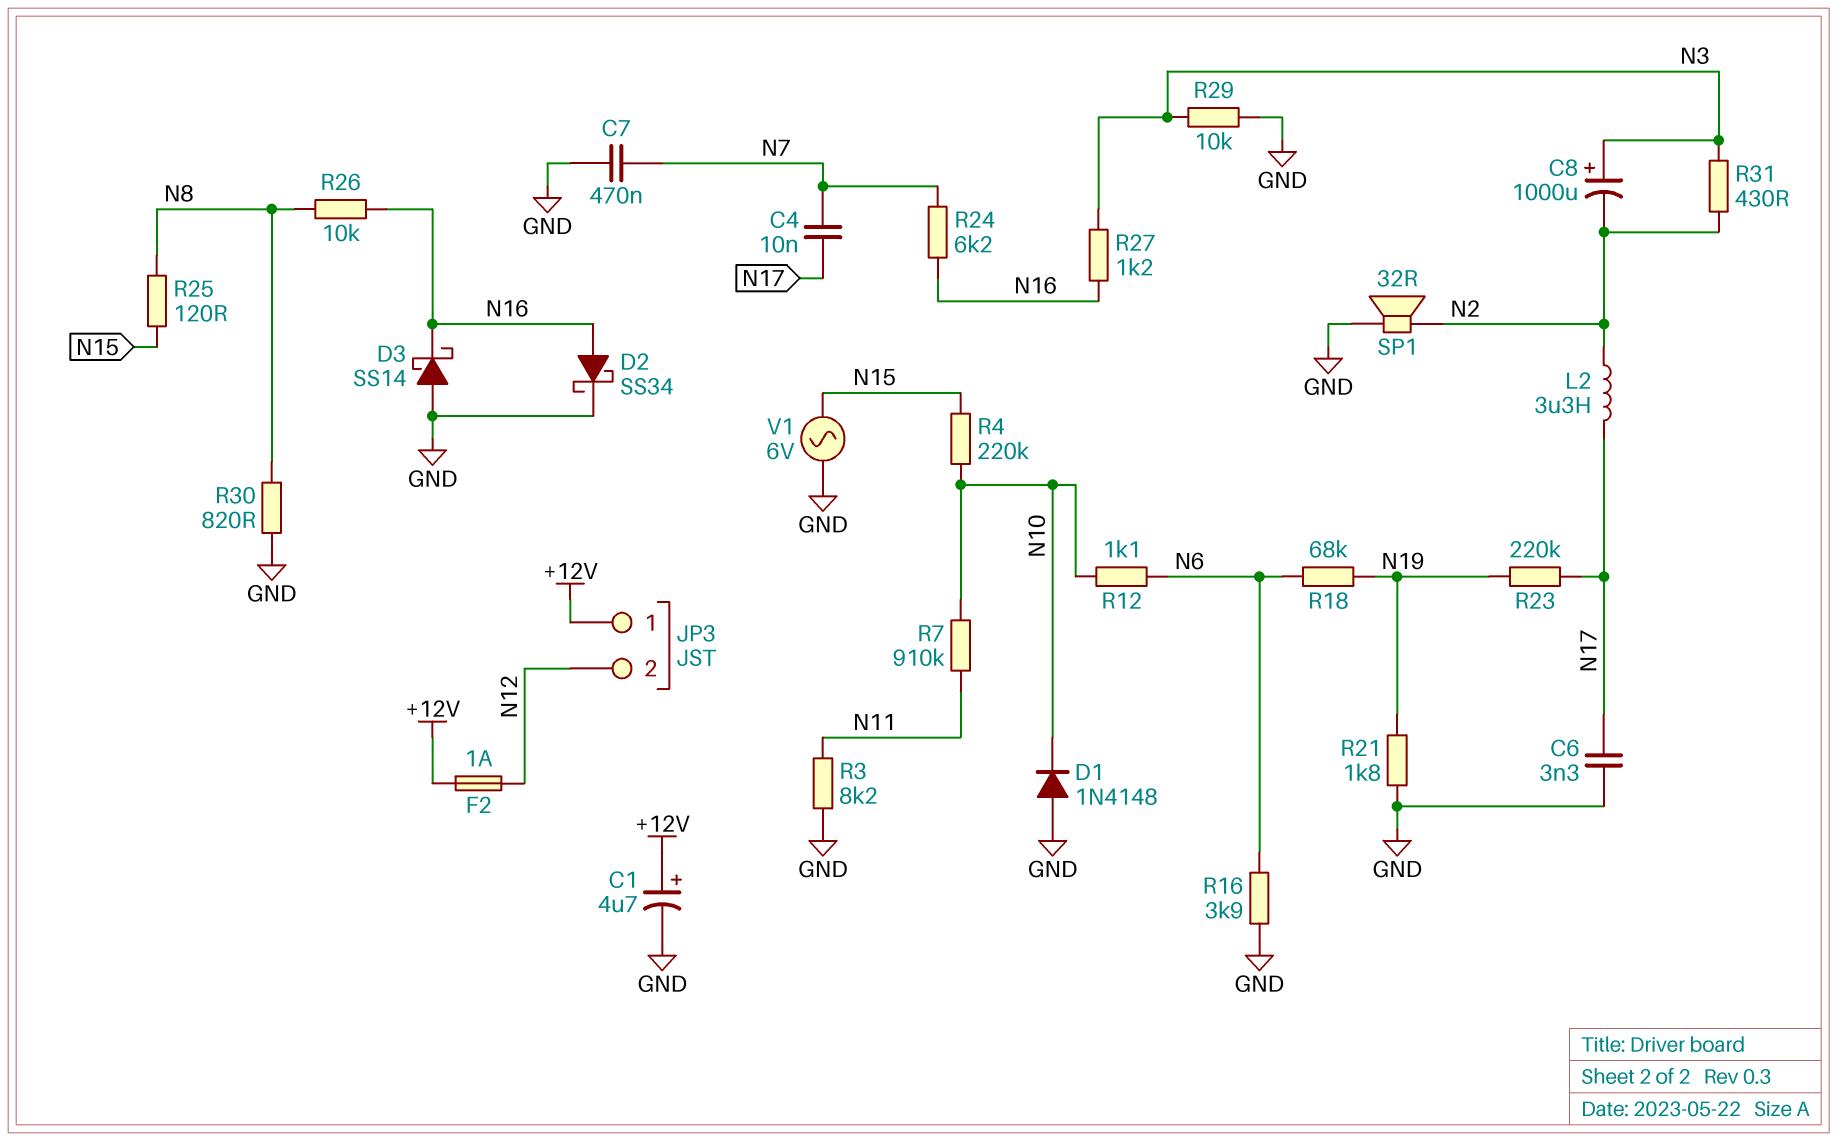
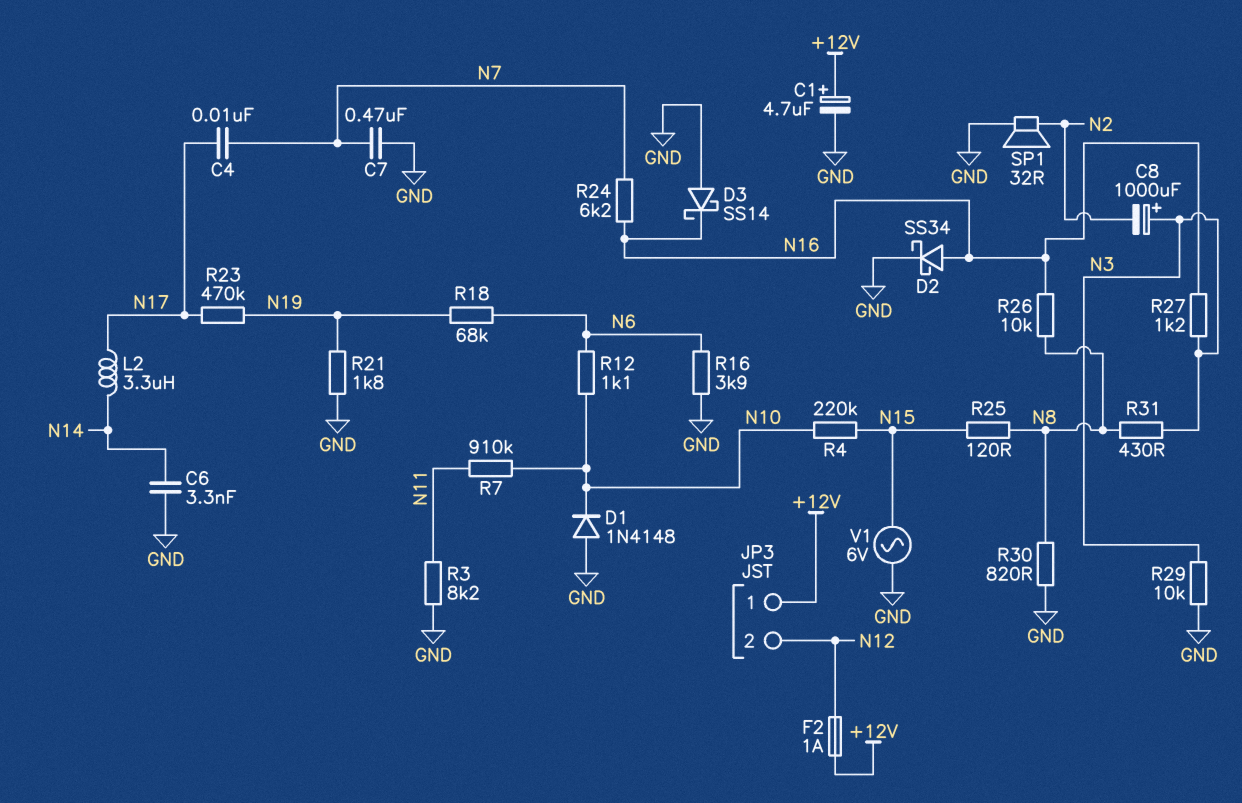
C6: 3.3nF (GND, N17) -> 3.3nF (GND, N14)
L2: 3.3uH (N2, N17) -> 3.3uH (N14, N17)
R23: 220k (N17, N19) -> 470k (N17, N19)
R31: 430 (N2, N3) -> 430 (N3, N8)

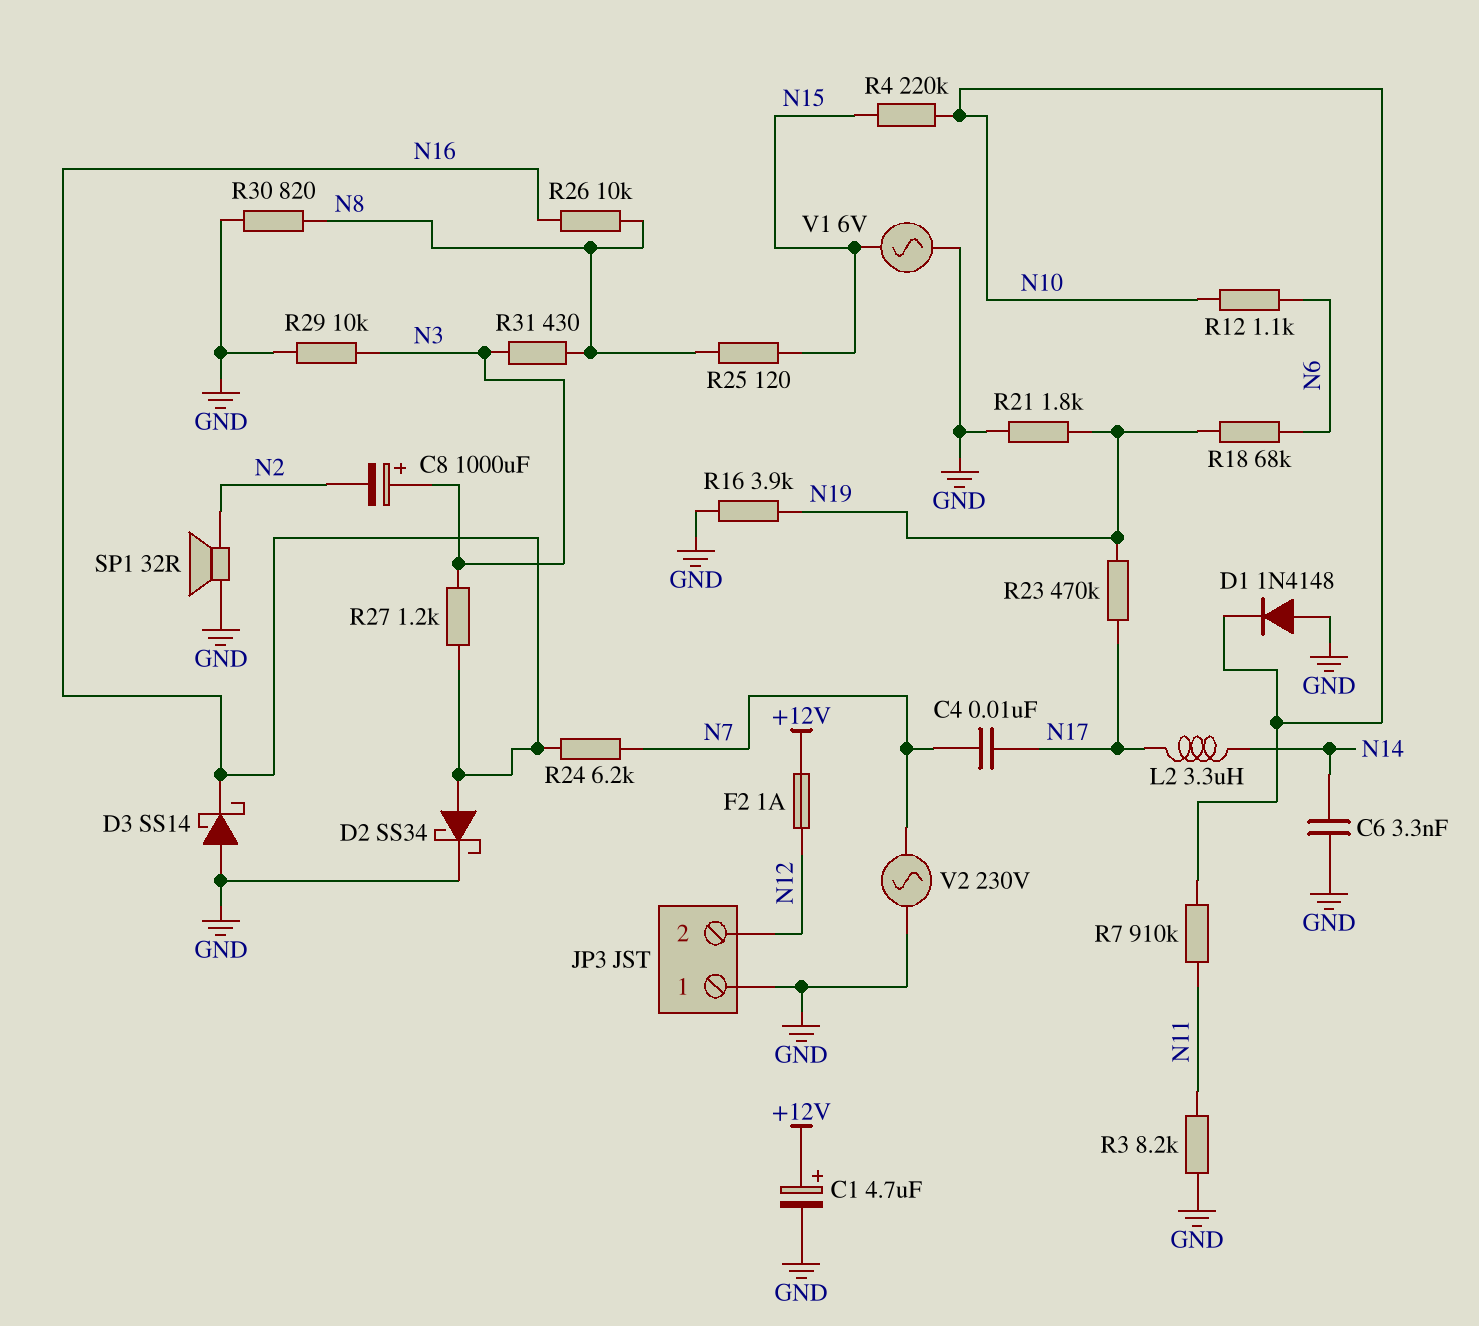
C7: 470nF (GND, N7) -> none
JP3 pin 1: +12V -> GND
R16: 3.9k (GND, N6) -> 3.9k (GND, N19)
V2: none -> AC 230V (GND, N7)

